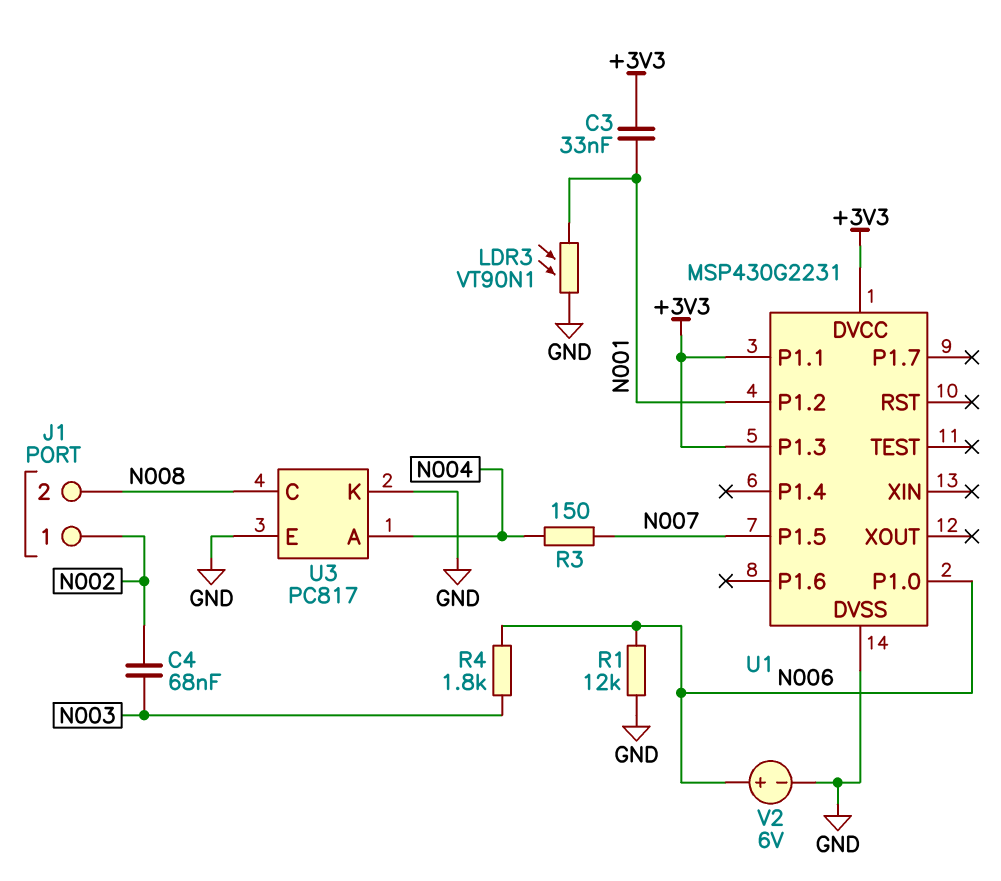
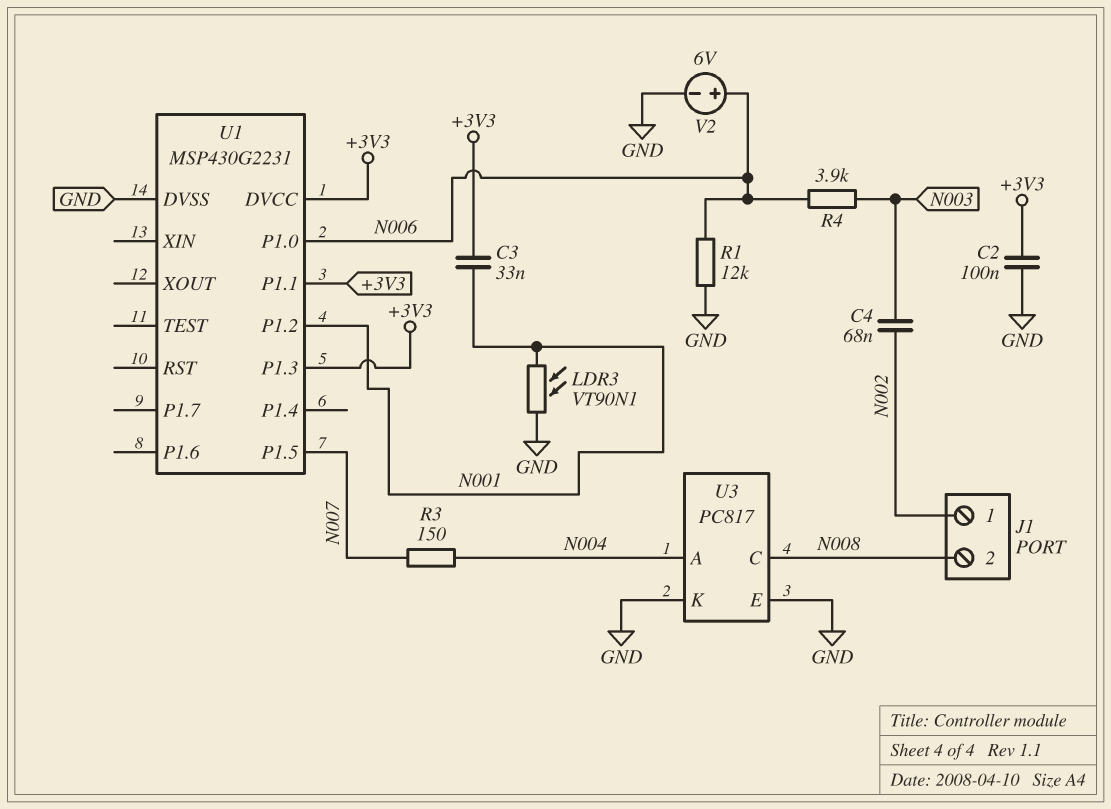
C2: none -> 100nF (+3V3, GND)
R4: 1.8k (N003, N006) -> 3.9k (N003, N006)

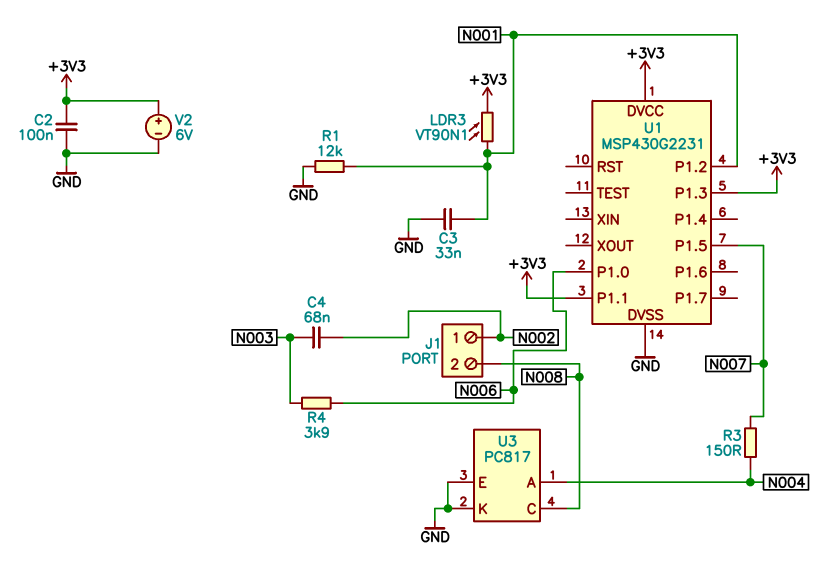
C3: 33nF (+3V3, N001) -> 33nF (GND, N001)
LDR3: VT90N1 (GND, N001) -> VT90N1 (+3V3, N001)
R1: 12k (GND, N006) -> 12k (GND, N001)
V2: 6V (plus N006, minus GND) -> 6V (plus +3V3, minus GND)

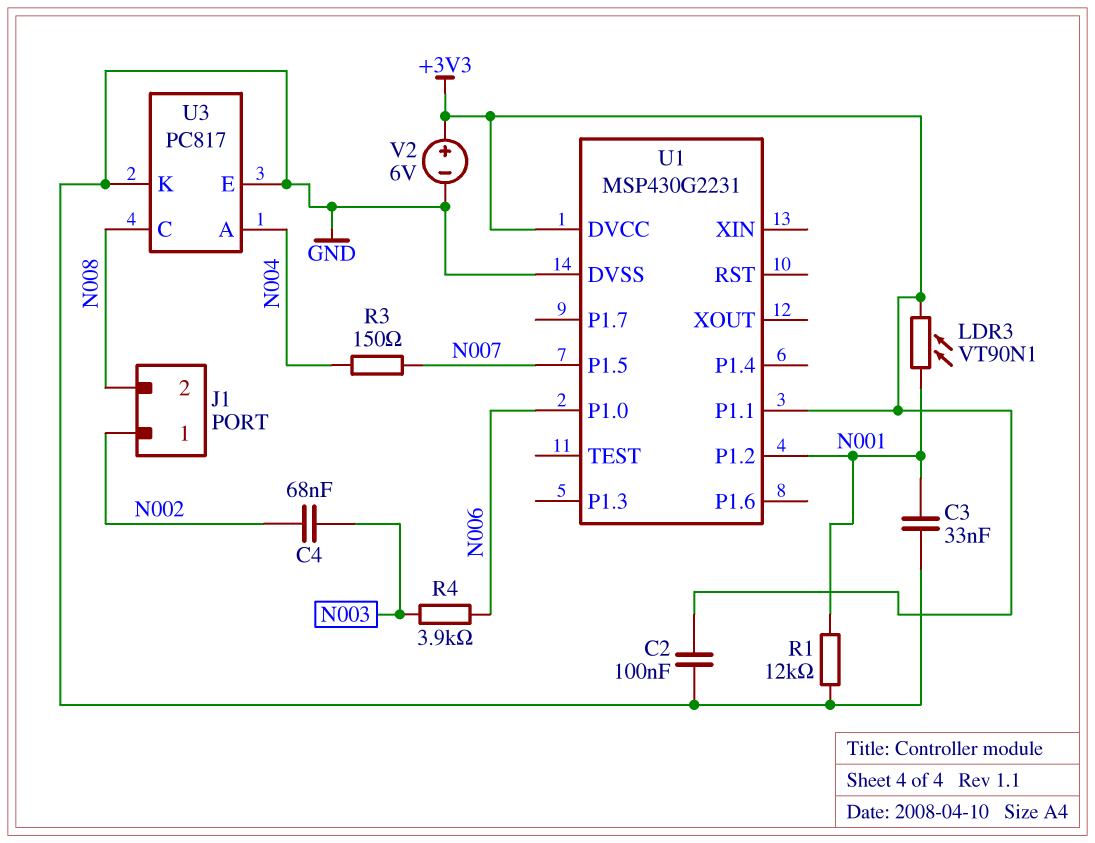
U1 pin P1.3: +3V3 -> none

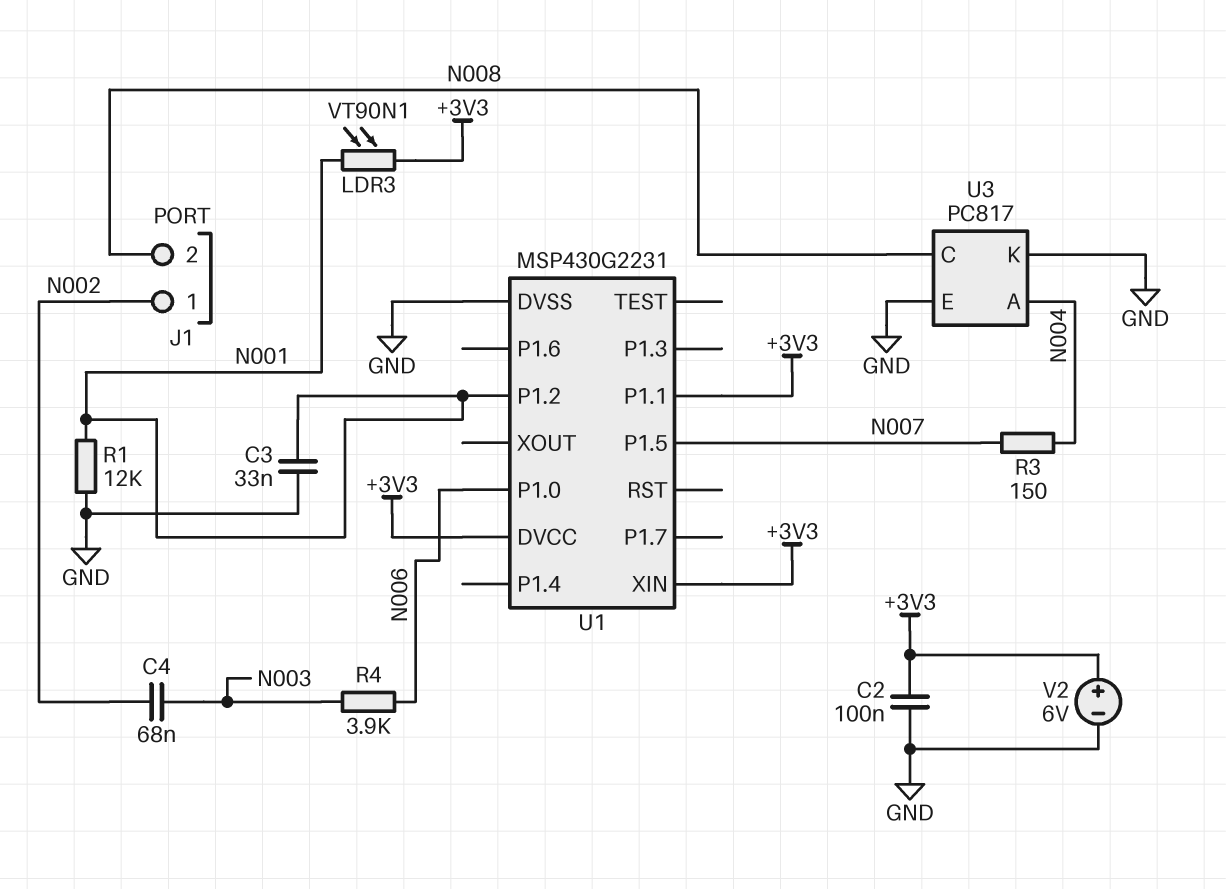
U1 pin XIN: none -> +3V3

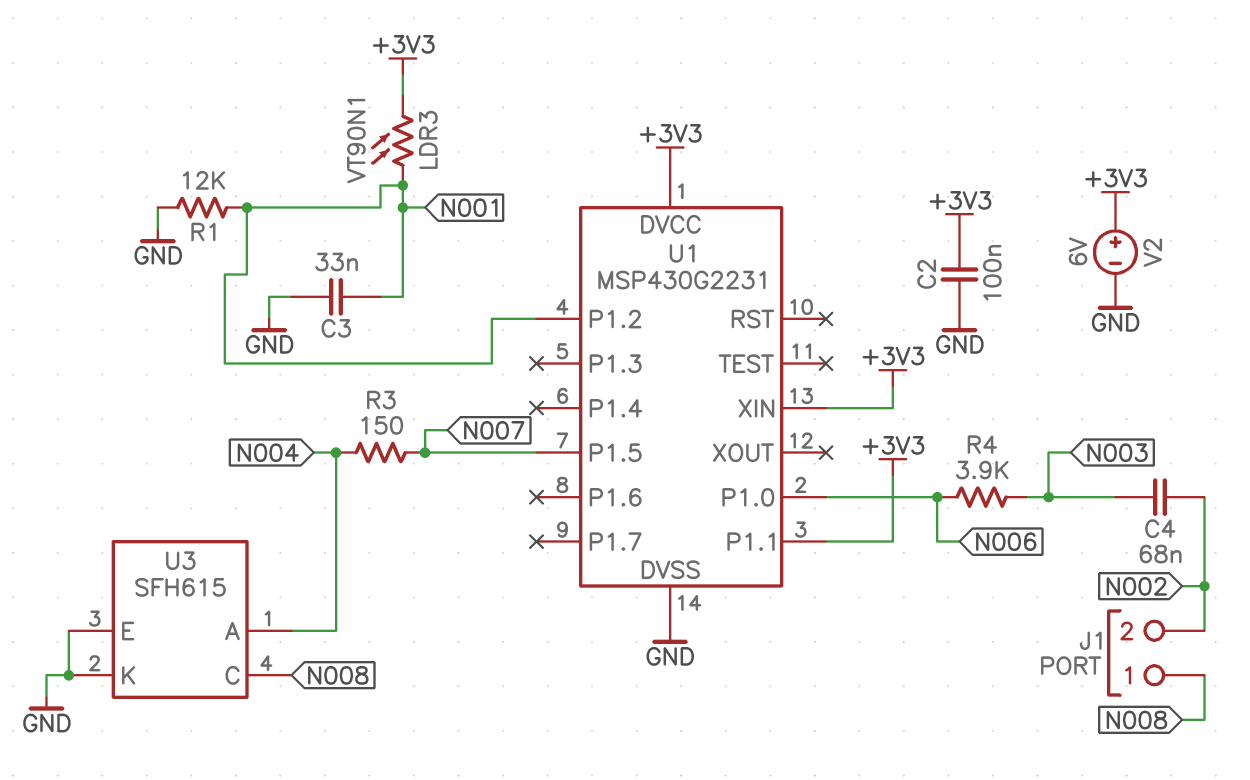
J1 pin 1: N002 -> N008
J1 pin 2: N008 -> N002
U3: PC817 -> SFH615

